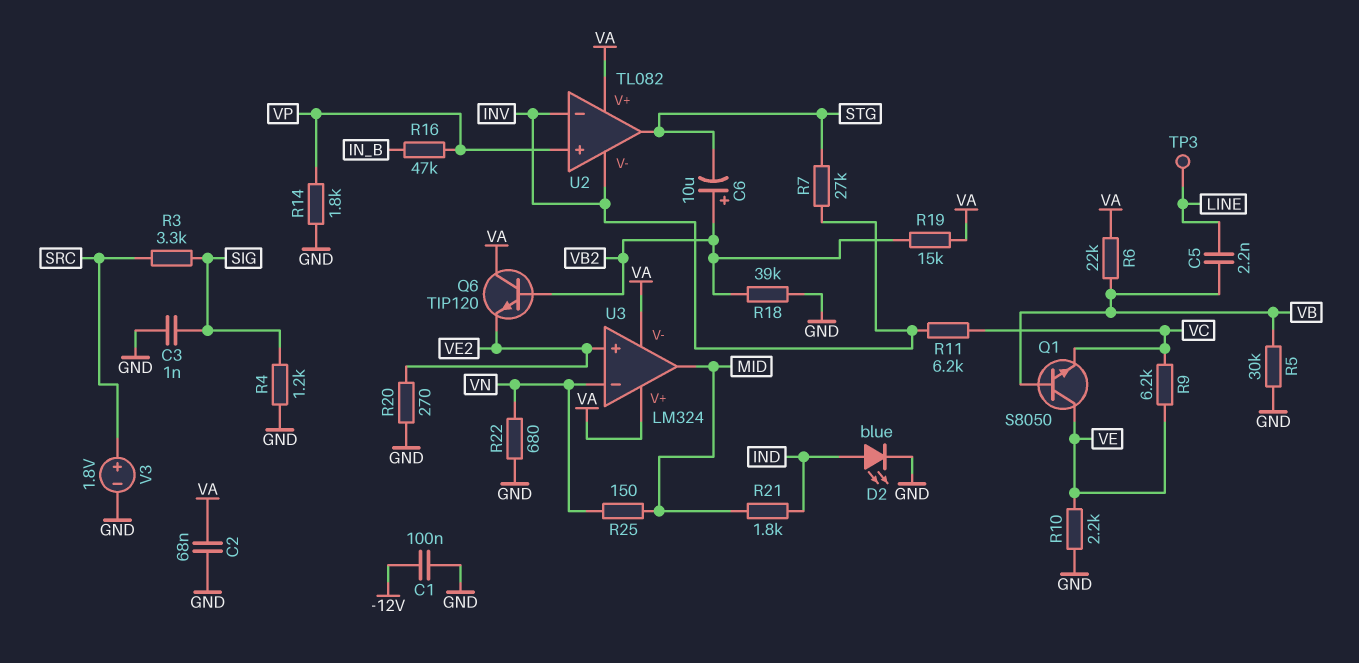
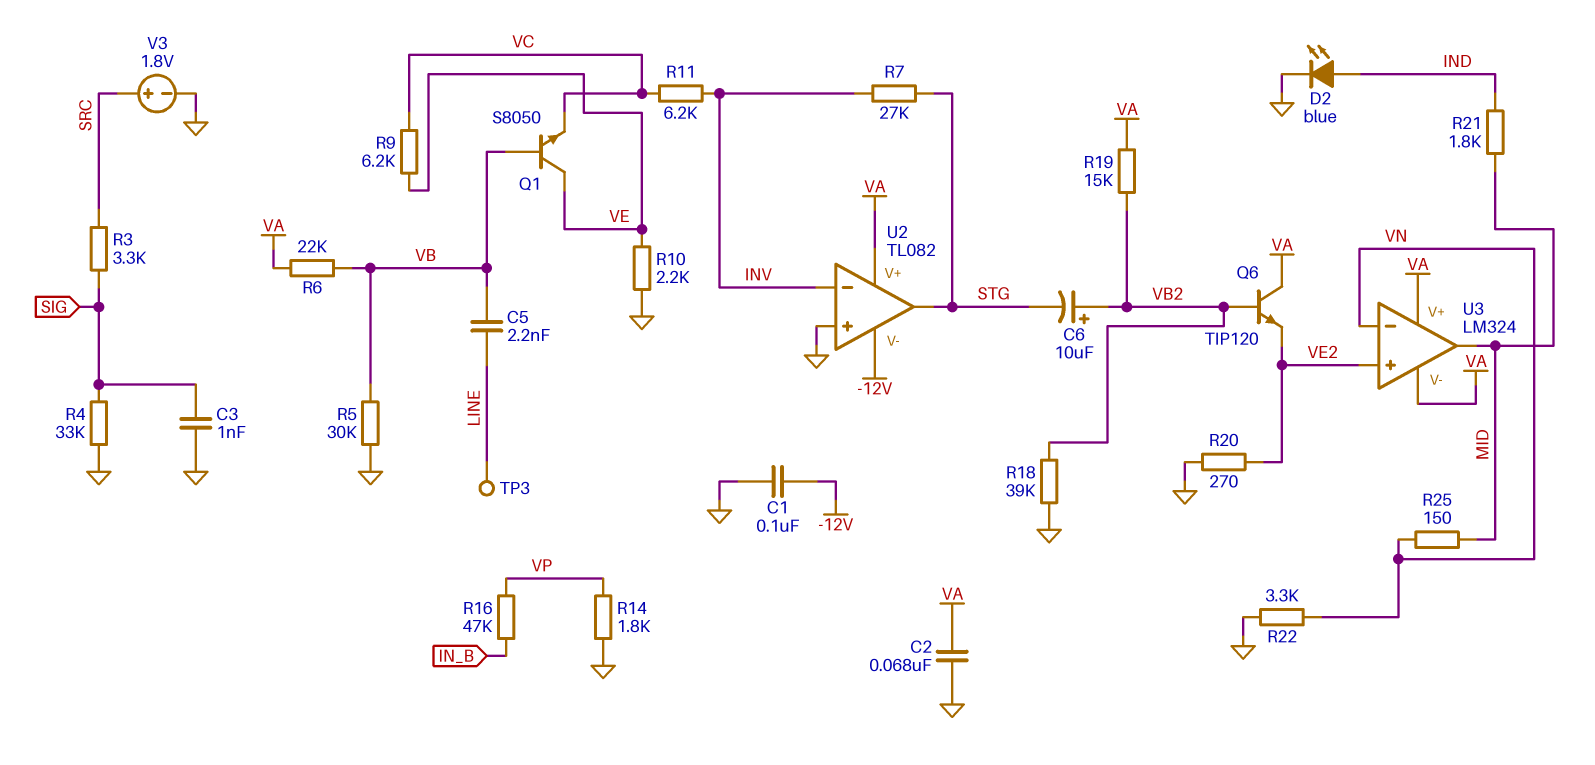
R4: 1.2k (GND, SIG) -> 33k (GND, SIG)
R22: 680 (GND, VN) -> 3.3k (GND, VN)
U2 pin V-: INV -> -12V
U2 pin in+: VP -> GND

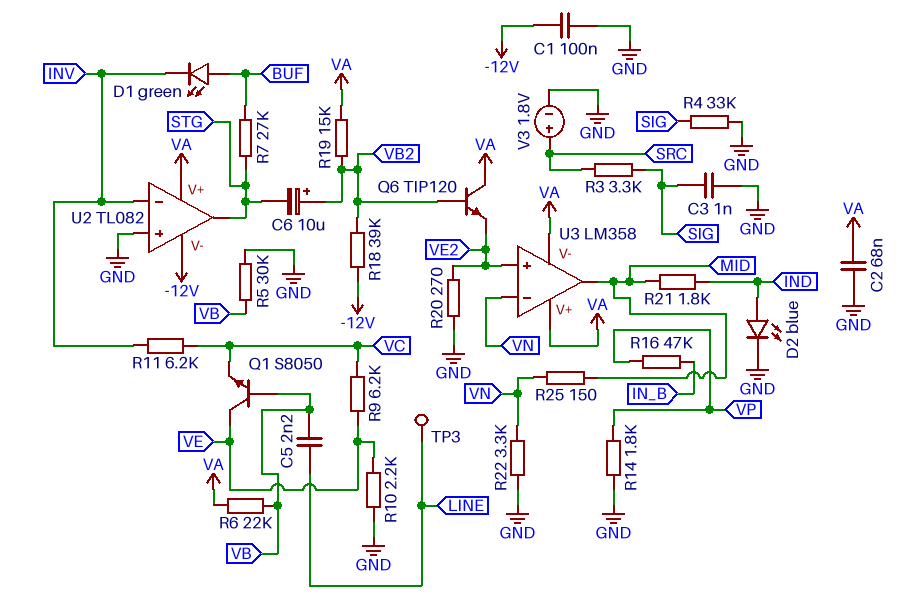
D1: none -> LED green (A BUF, K INV)
R7: 27k (INV, STG) -> 27k (BUF, STG)
R18: 39k (GND, VB2) -> 39k (-12V, VB2)
U3: LM324 -> LM358

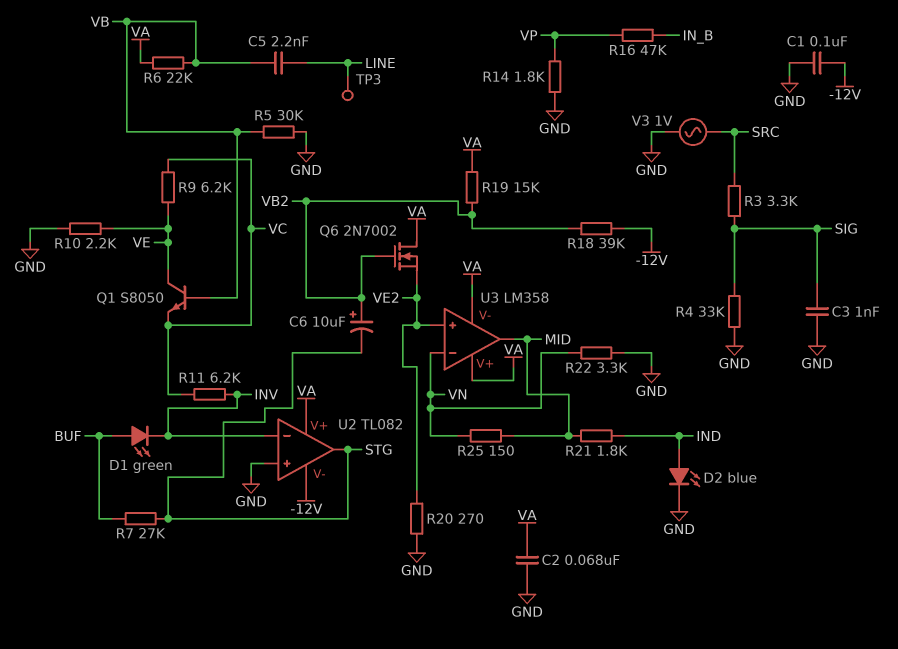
Q6: NPN TIP120 (B VB2, C VA, E VE2) -> NMOS 2N7002 (G VB2, D VA, S VE2)
V3: 1.8V (plus SRC, minus GND) -> AC 1V (GND, SRC)

